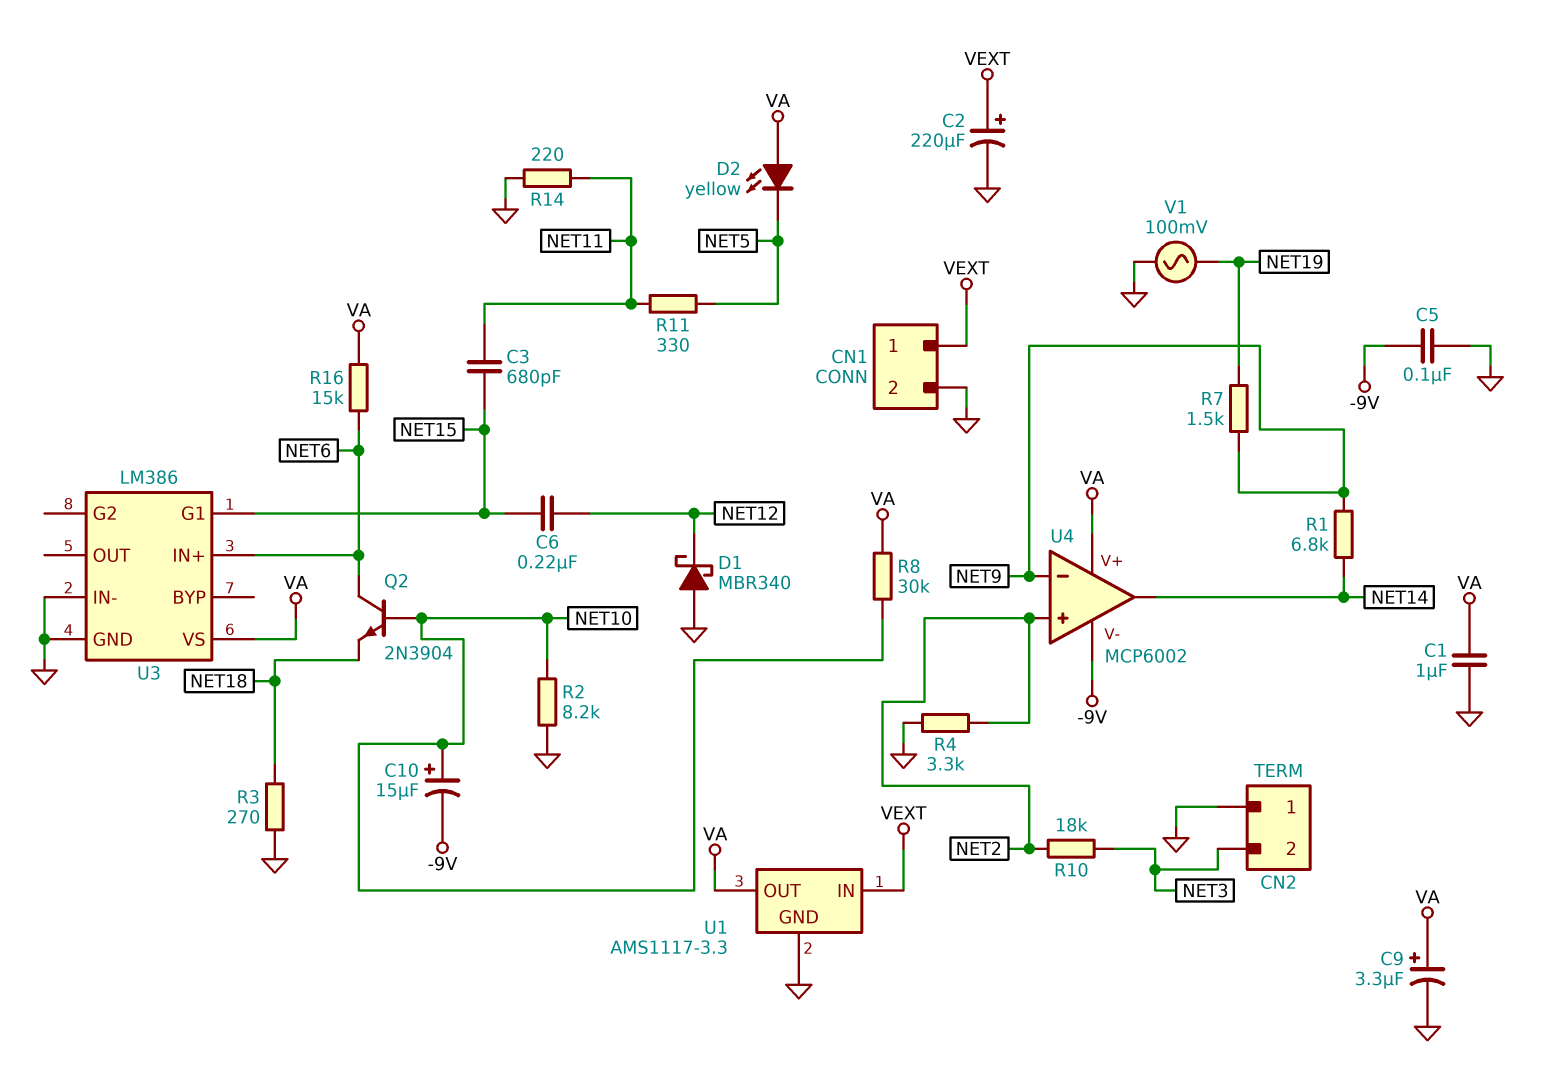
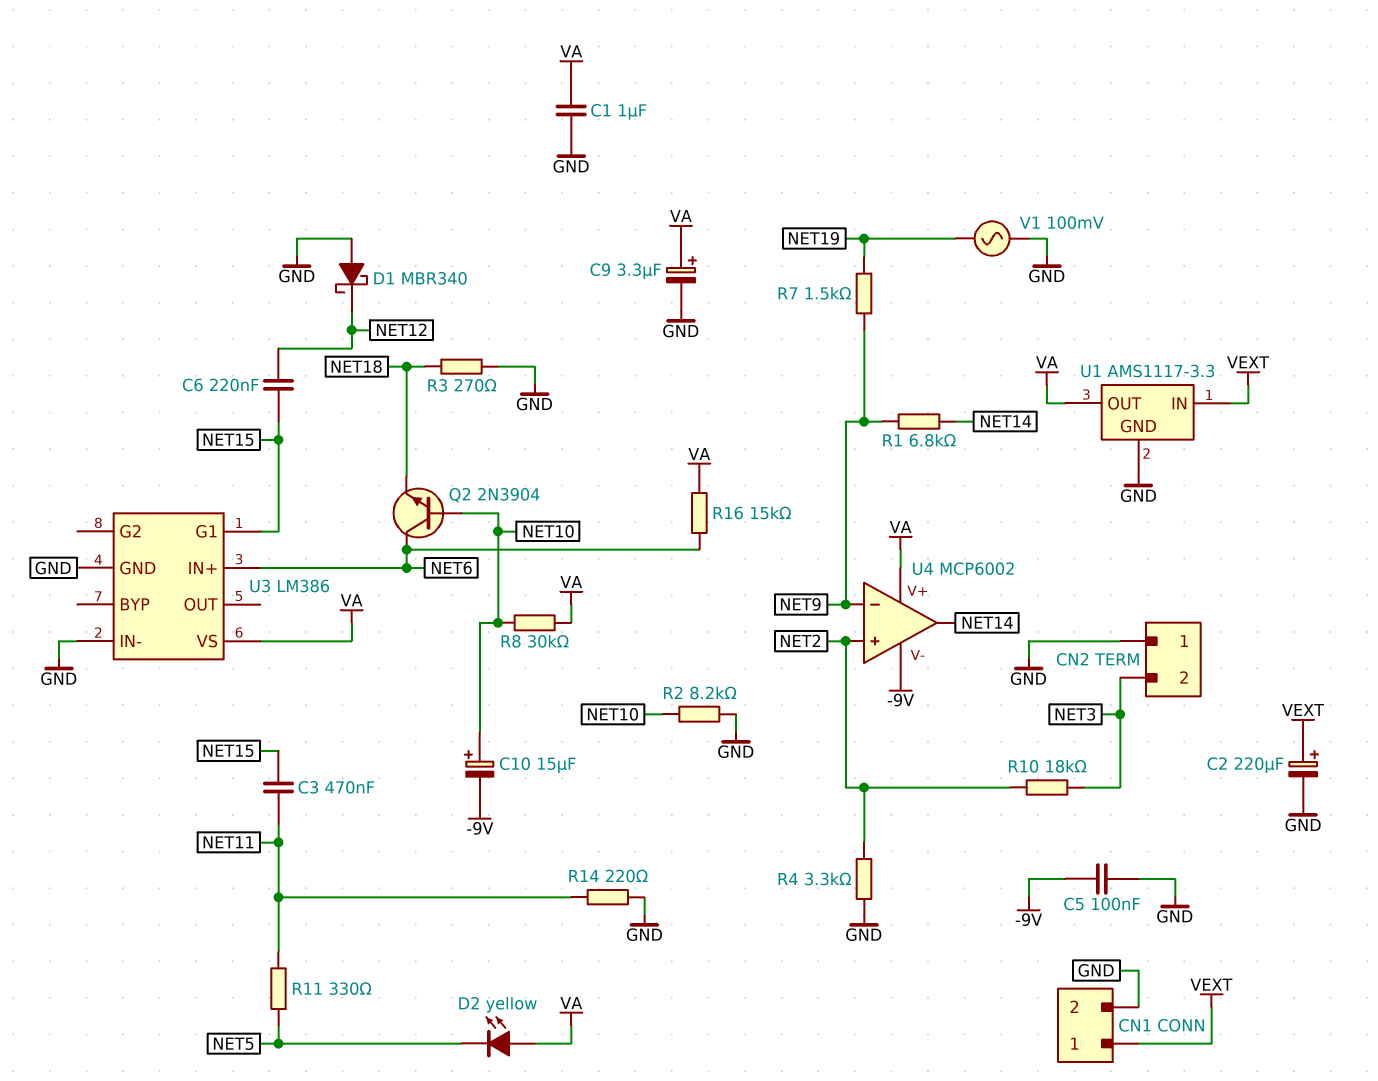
C3: 680pF (NET11, NET15) -> 470nF (NET11, NET15)

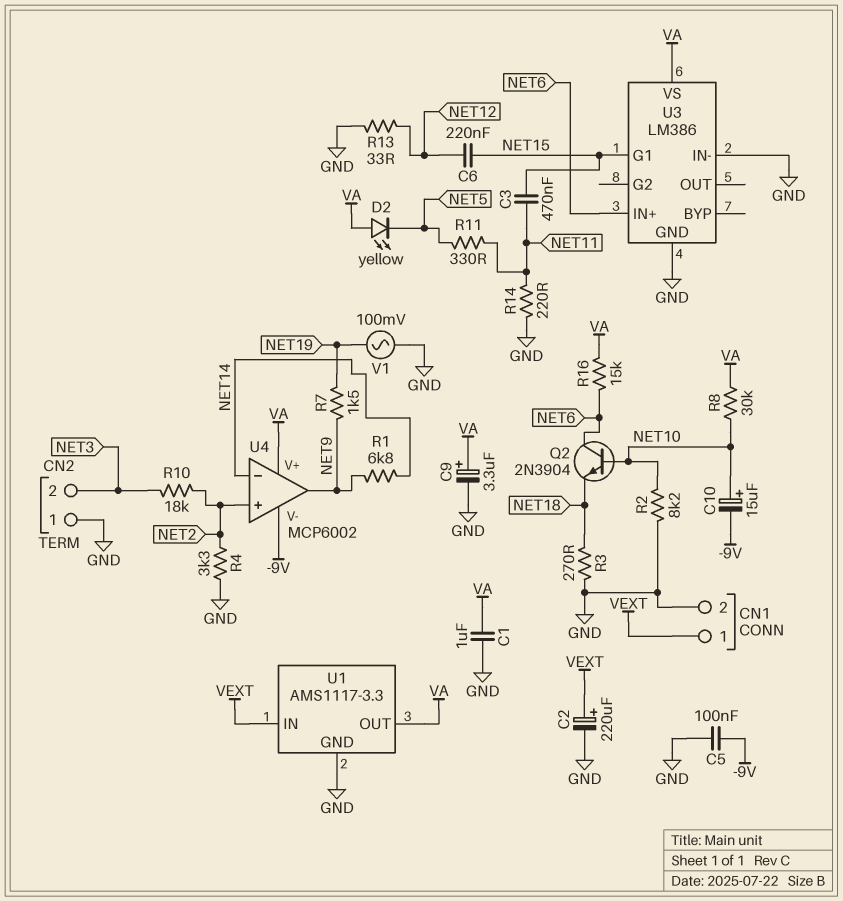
D1: schottky MBR340 (A GND, K NET12) -> none
R13: none -> 33 (GND, NET12)
U4 pin in-: NET9 -> NET14
U4 pin out: NET14 -> NET9

